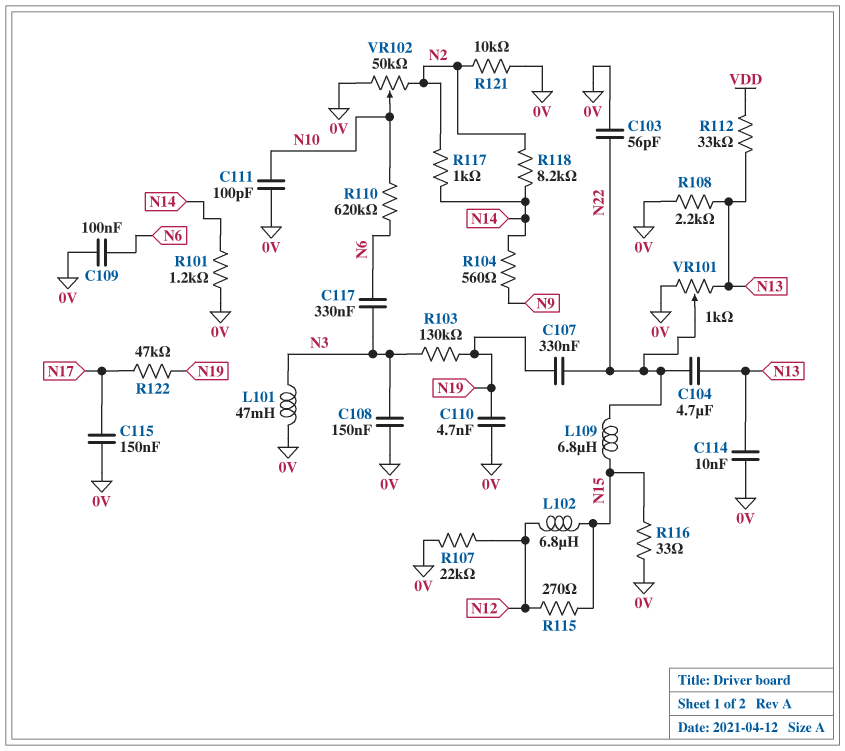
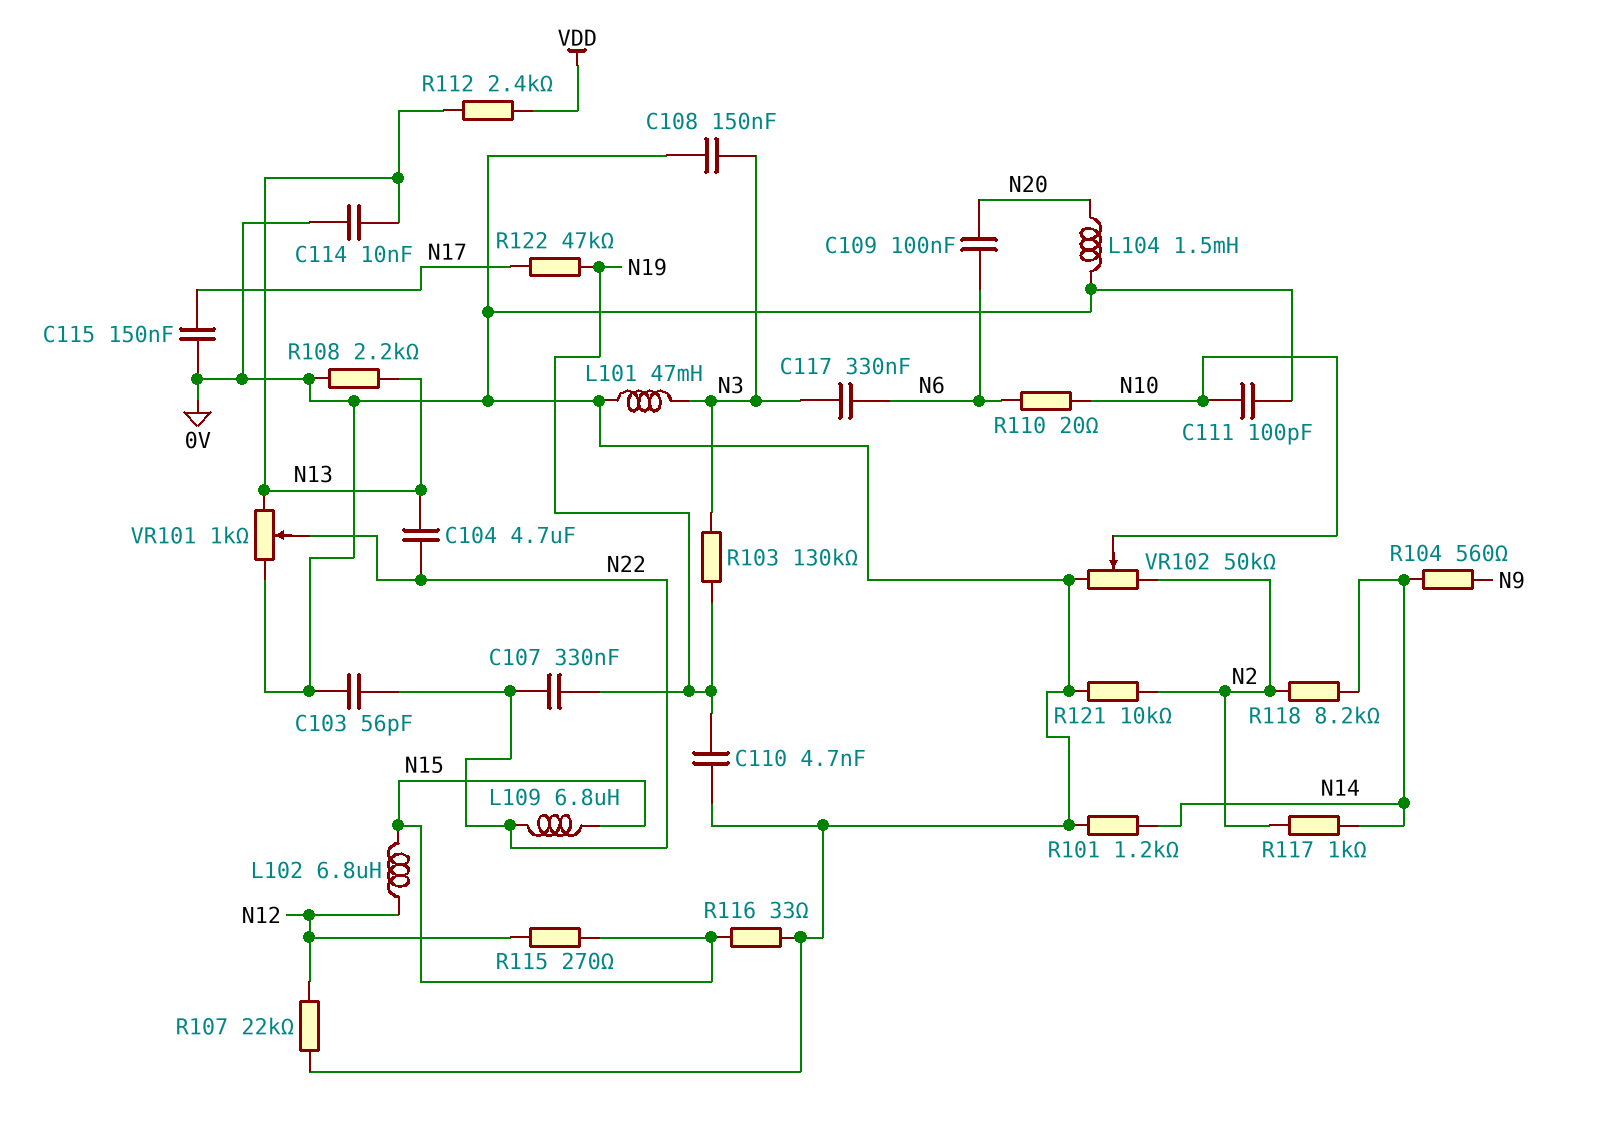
C109: 100nF (0V, N6) -> 100nF (N6, N20)
L104: none -> 1.5mH (0V, N20)
R110: 620k (N6, N10) -> 20 (N6, N10)
R112: 33k (N13, VDD) -> 2.4k (N13, VDD)

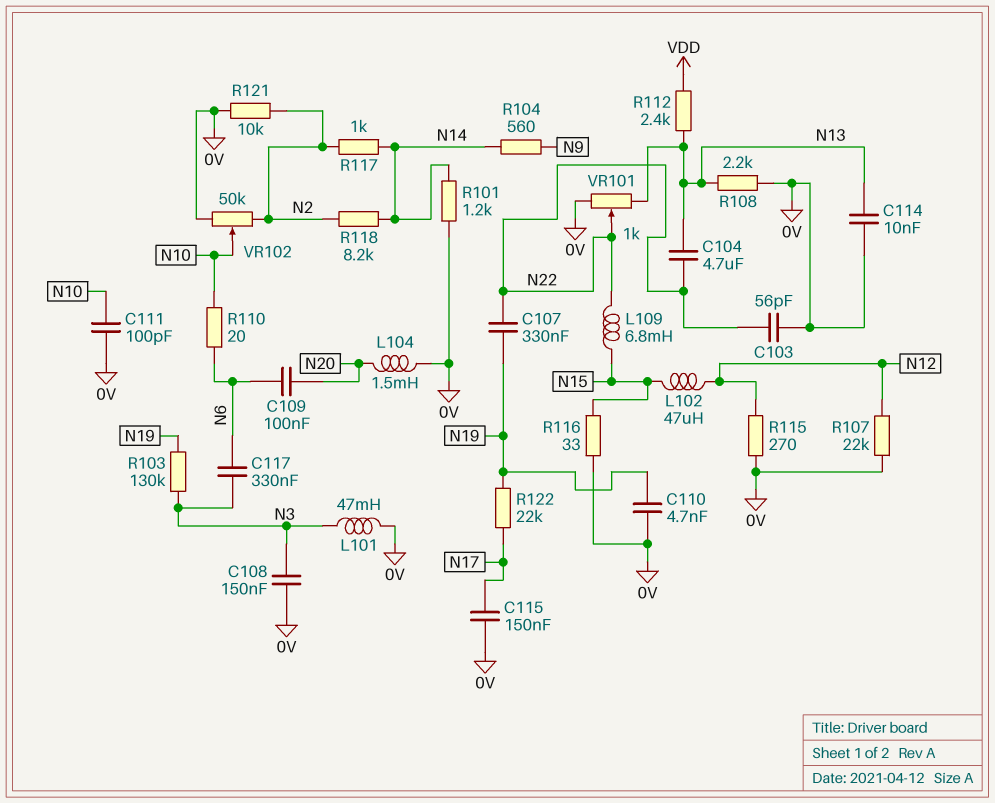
L102: 6.8uH (N12, N15) -> 47uH (N12, N15)
L109: 6.8uH (N15, N22) -> 6.8mH (N15, N22)
R115: 270 (N12, N15) -> 270 (0V, N12)
R122: 47k (N17, N19) -> 22k (N17, N19)

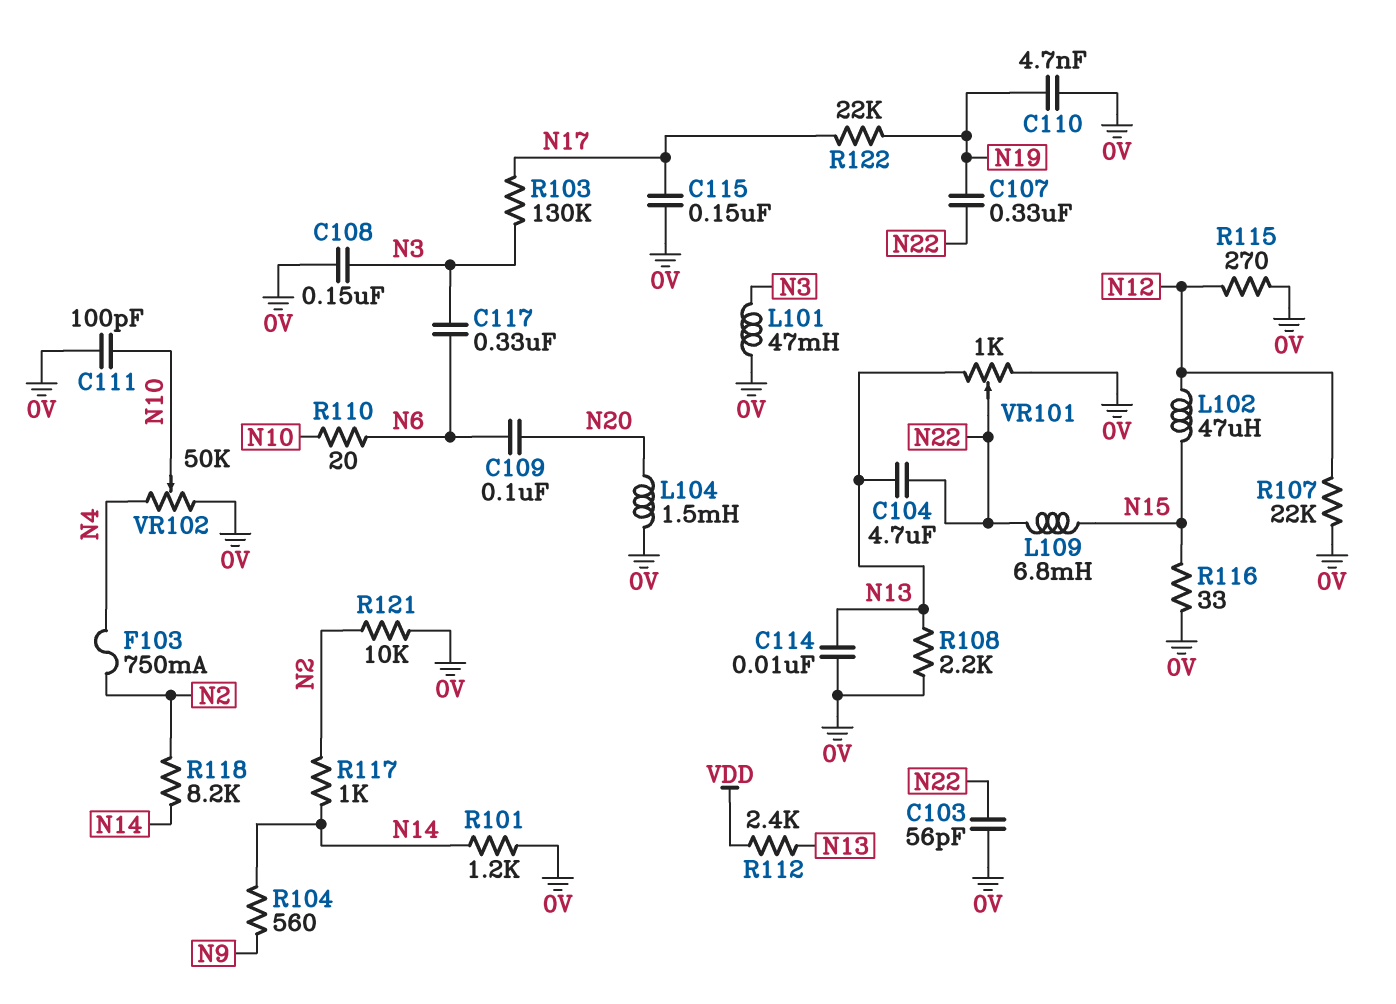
F103: none -> 750mA (N2, N4)
R103: 130k (N3, N19) -> 130k (N3, N17)
VR102: 50k (0V, N2, wiper N10) -> 50k (0V, N4, wiper N10)

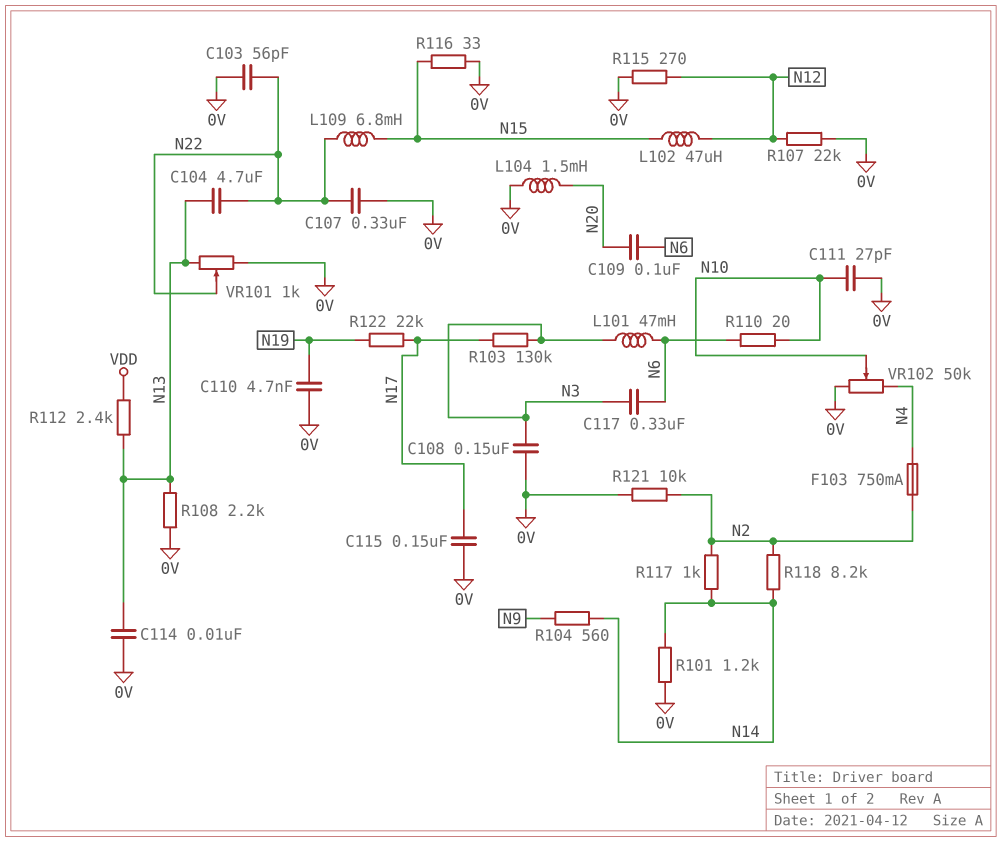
C107: 330nF (N19, N22) -> 330nF (0V, N22)
C111: 100pF (0V, N10) -> 27pF (0V, N10)
L101: 47mH (0V, N3) -> 47mH (N3, N6)

